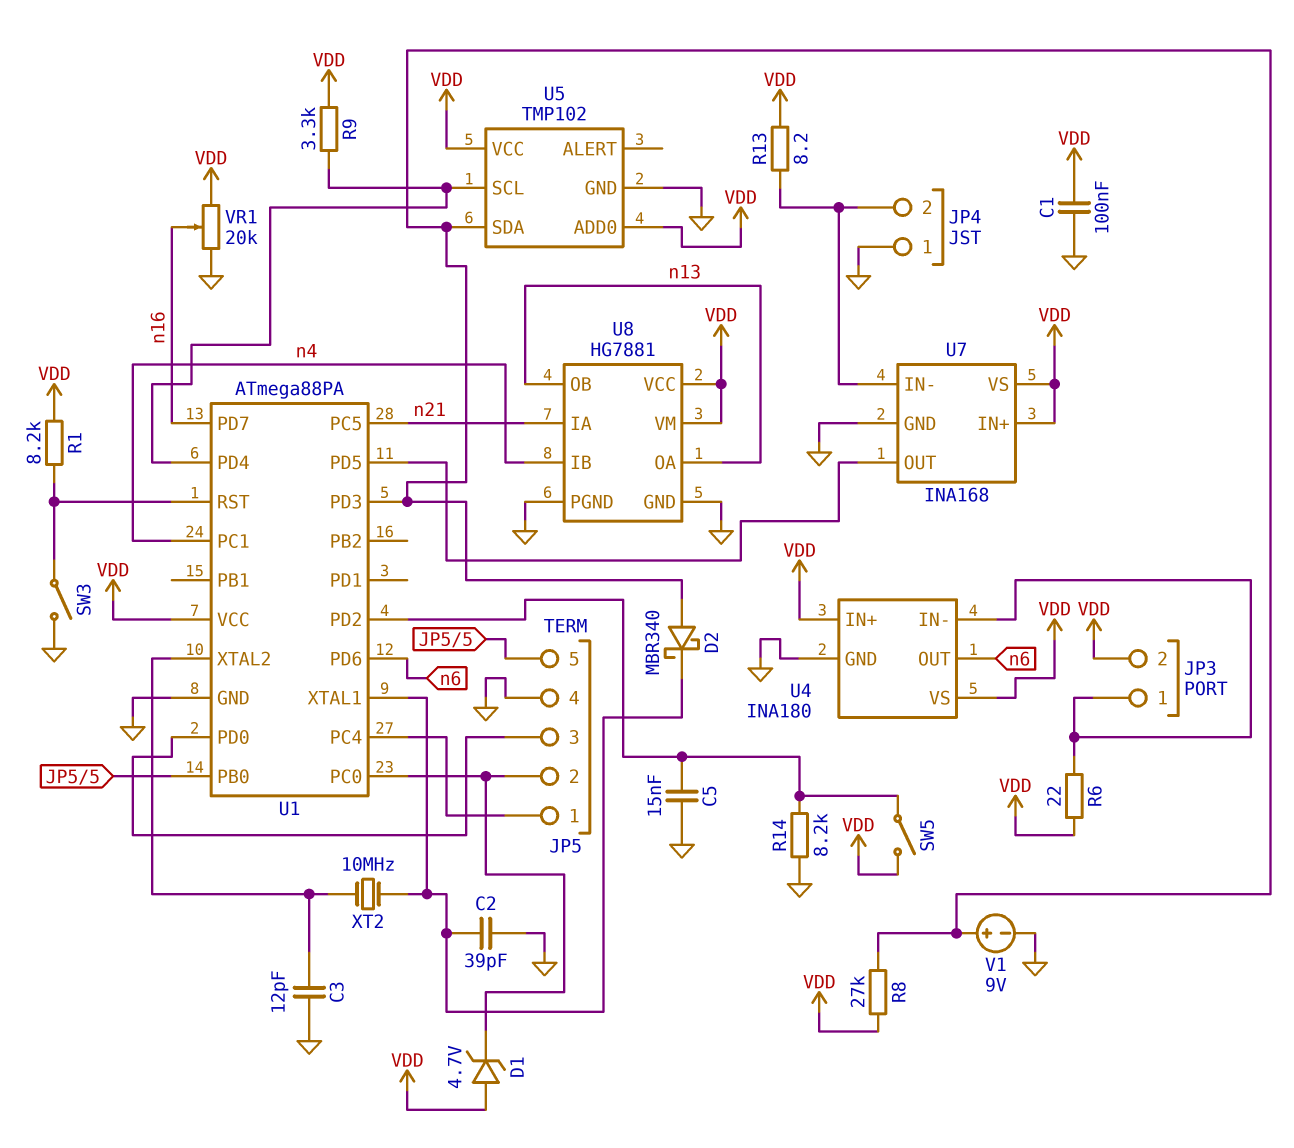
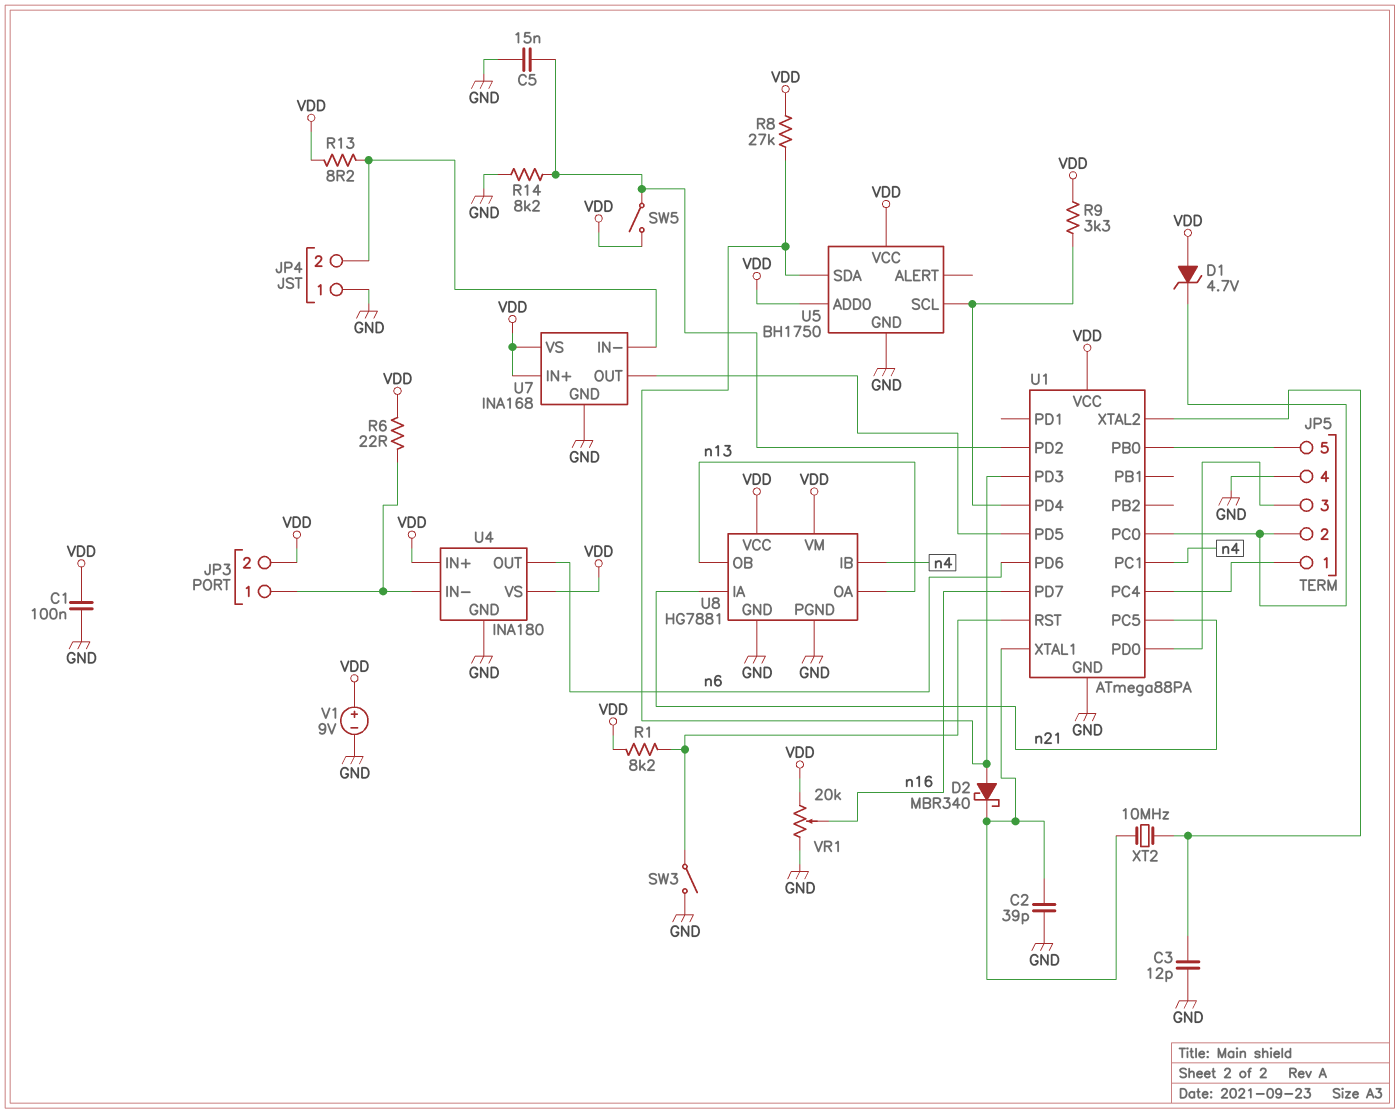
U5: TMP102 -> BH1750
V1: 9V (plus U1/PD3, minus GND) -> 9V (plus VDD, minus GND)

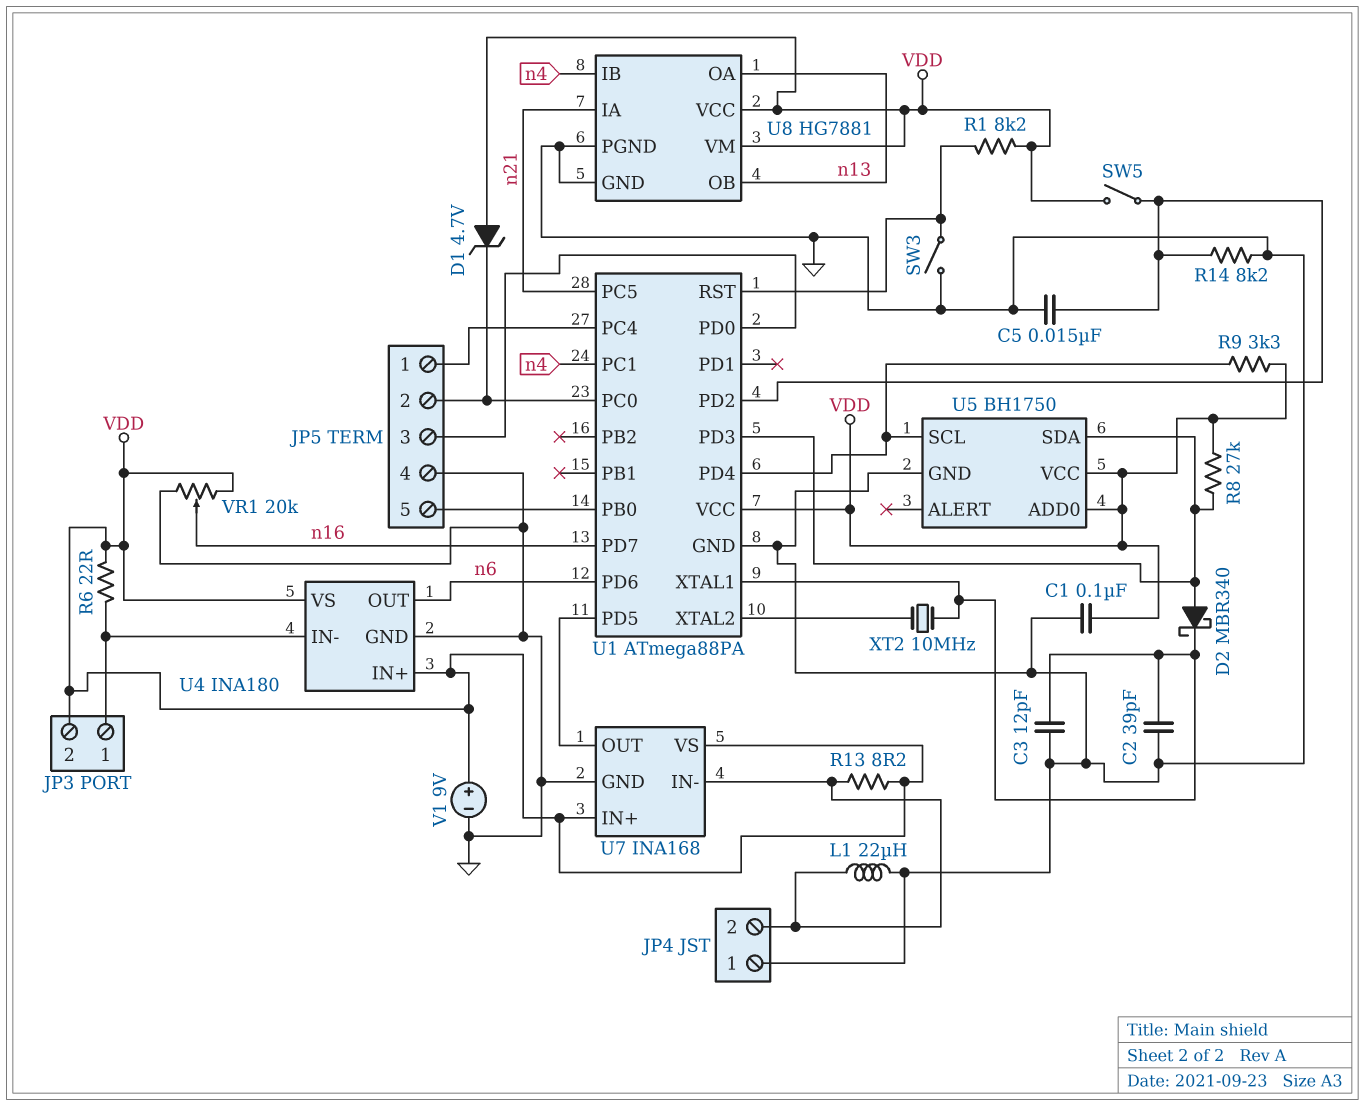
C3: 12pF (GND, U1/XTAL2) -> 12pF (GND, U1/XTAL1)
L1: none -> 22uH (GND, JP4/2)

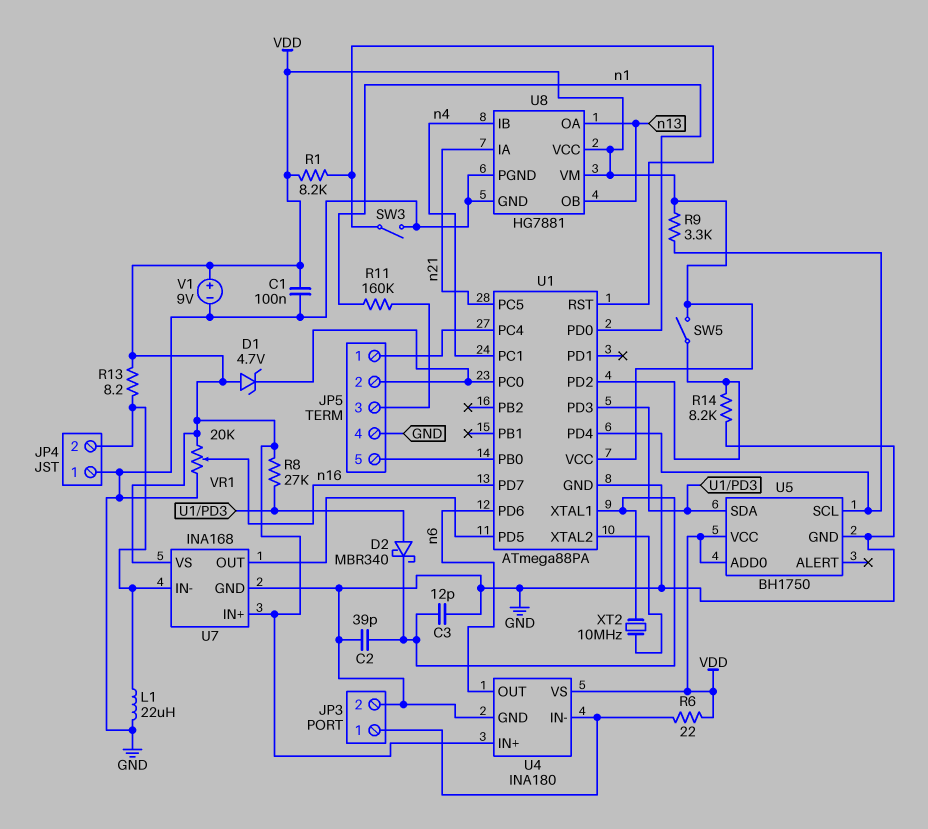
C5: 15nF (GND, U1/PD2) -> none
JP3 pin 2: VDD -> GND
R11: none -> 160k (JP5/3, n1)
U1 pin PD0: JP5/3 -> n1

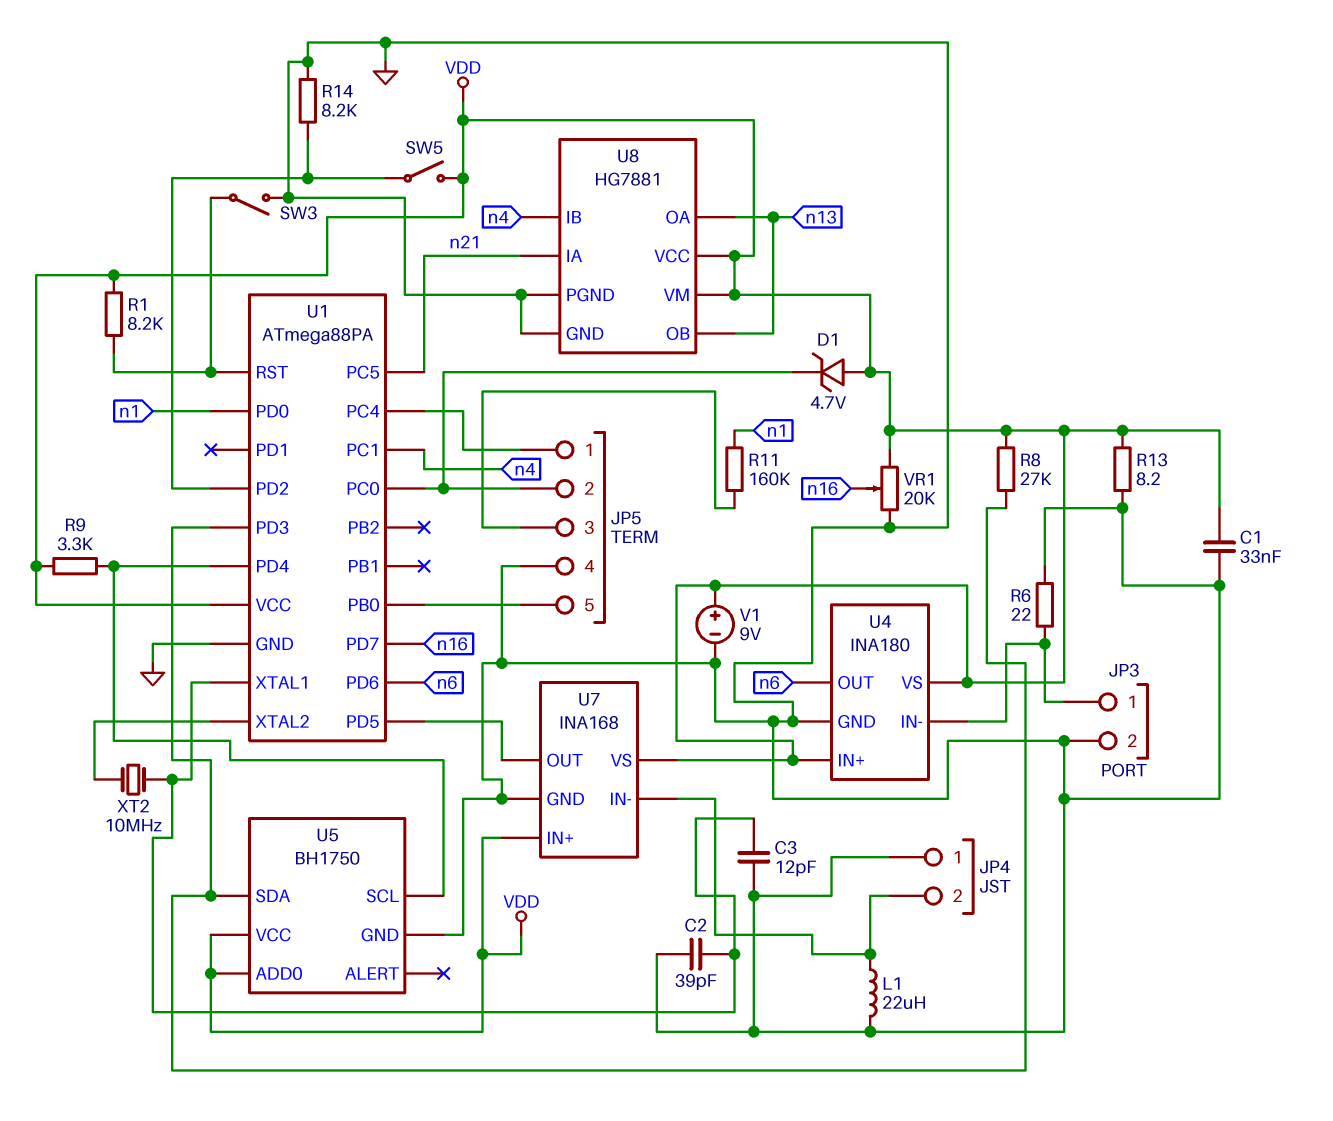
C1: 100nF (GND, VDD) -> 33nF (GND, VDD)
D2: schottky MBR340 (A U1/PD3, K U1/XTAL1) -> none
R6: 22 (JP3/1, VDD) -> 22 (GND, JP3/1)
R13: 8.2 (JP4/2, VDD) -> 8.2 (GND, VDD)

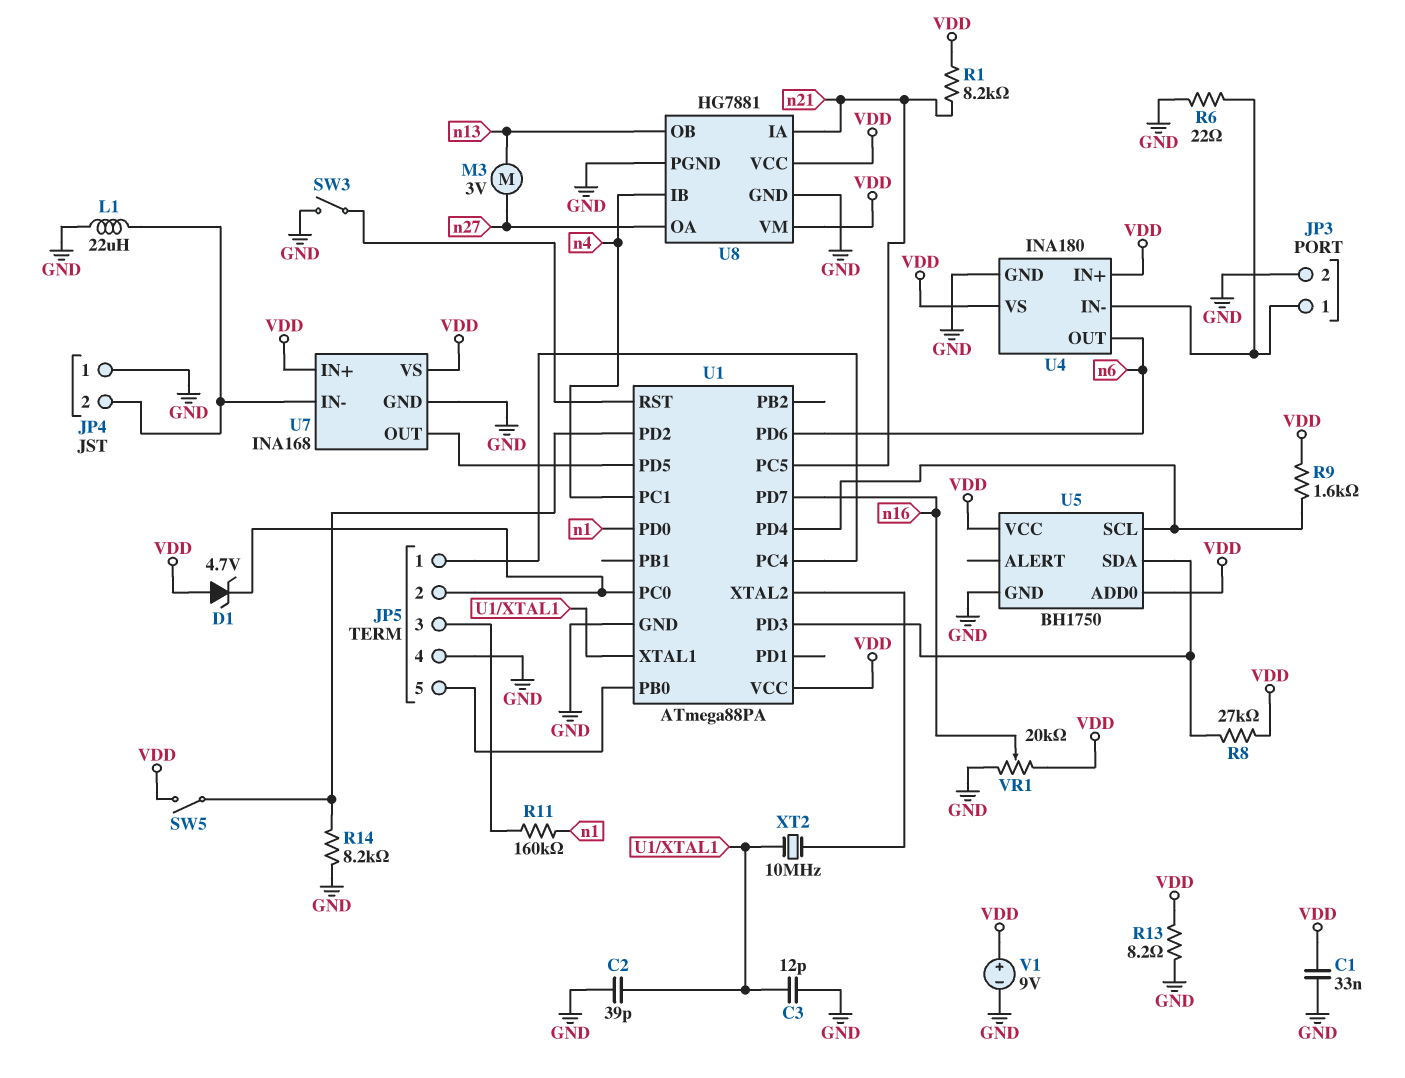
M3: none -> motor 3V (n13, n27)
R1: 8.2k (U1/RST, VDD) -> 8.2k (VDD, n21)
R9: 3.3k (U1/PD4, VDD) -> 1.6k (U1/PD4, VDD)
U8 pin OA: n13 -> n27

